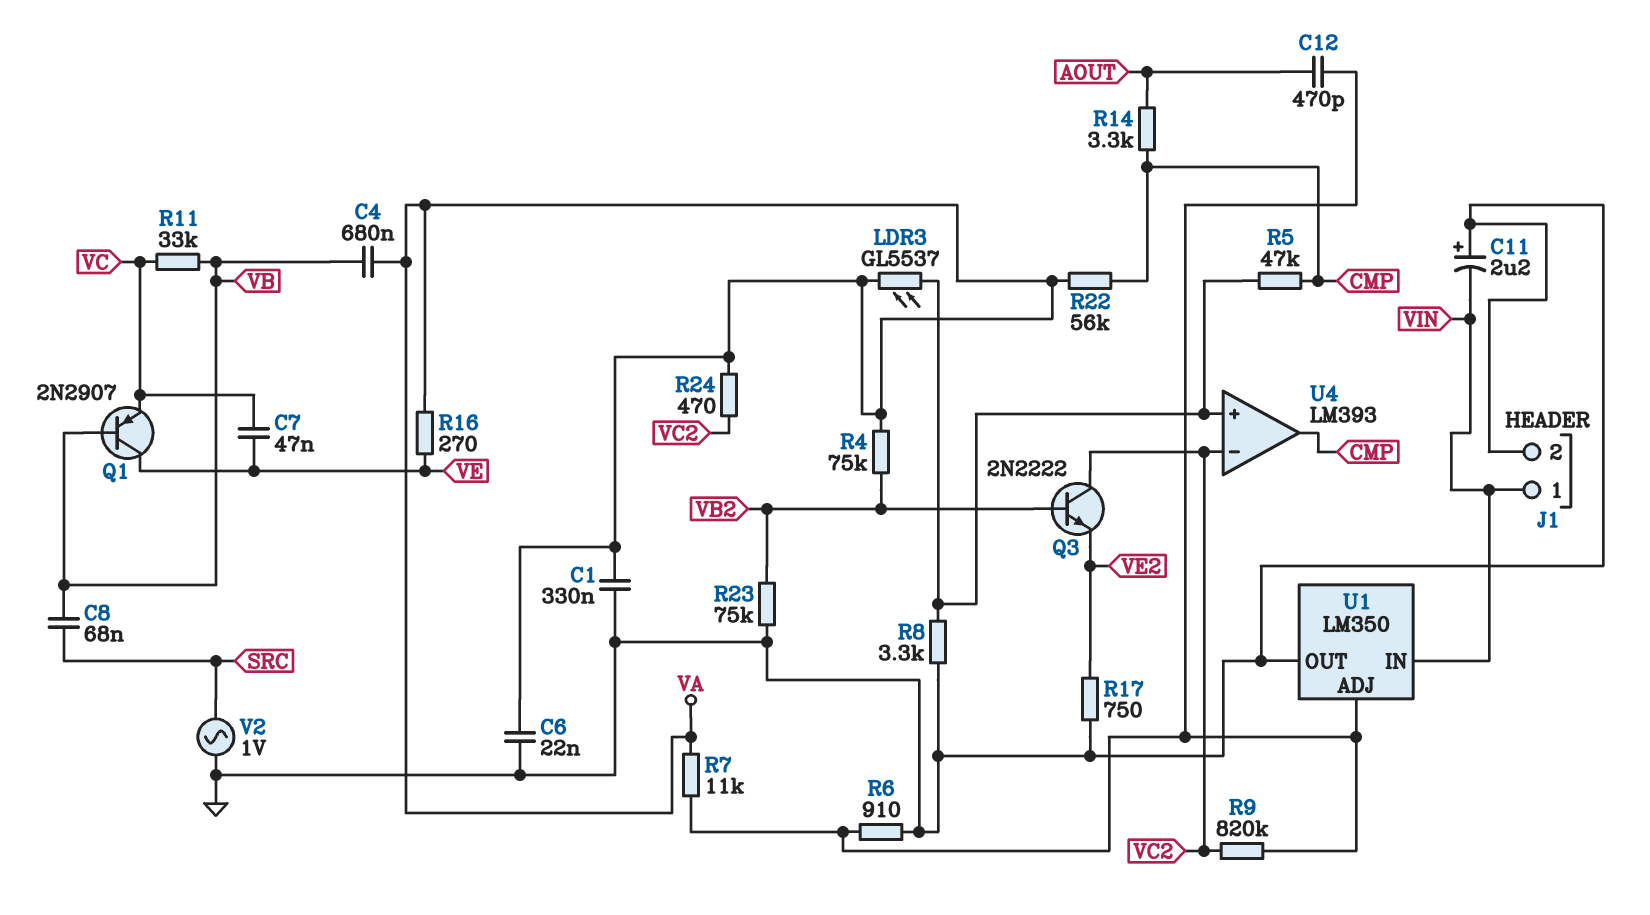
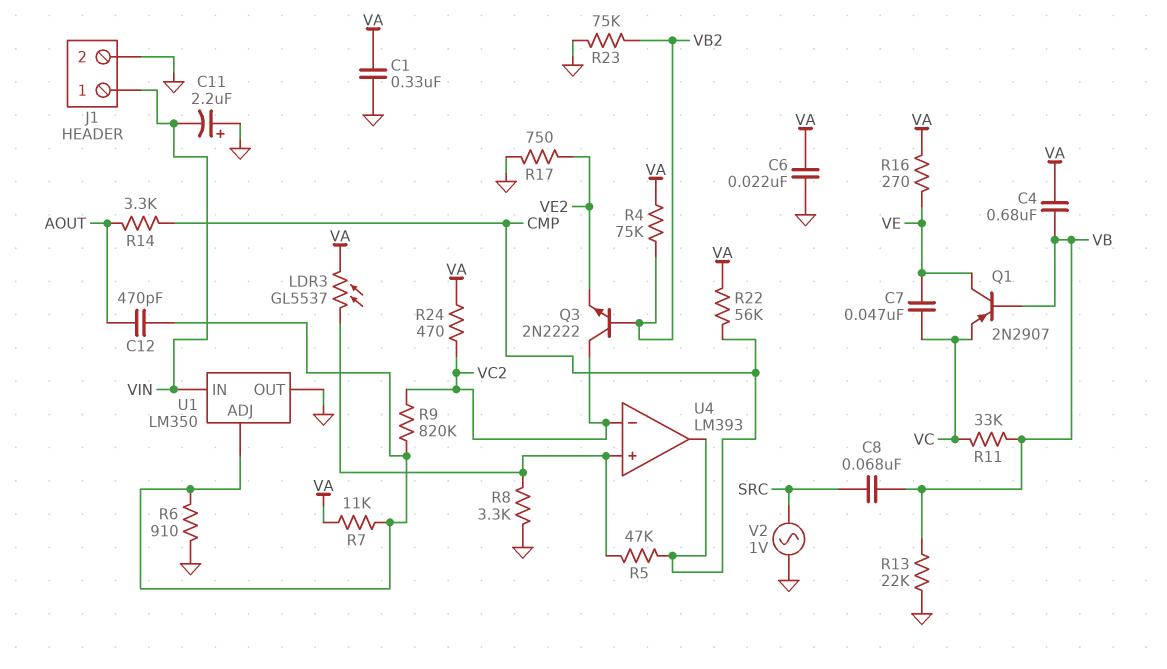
R13: none -> 22k (GND, VB)

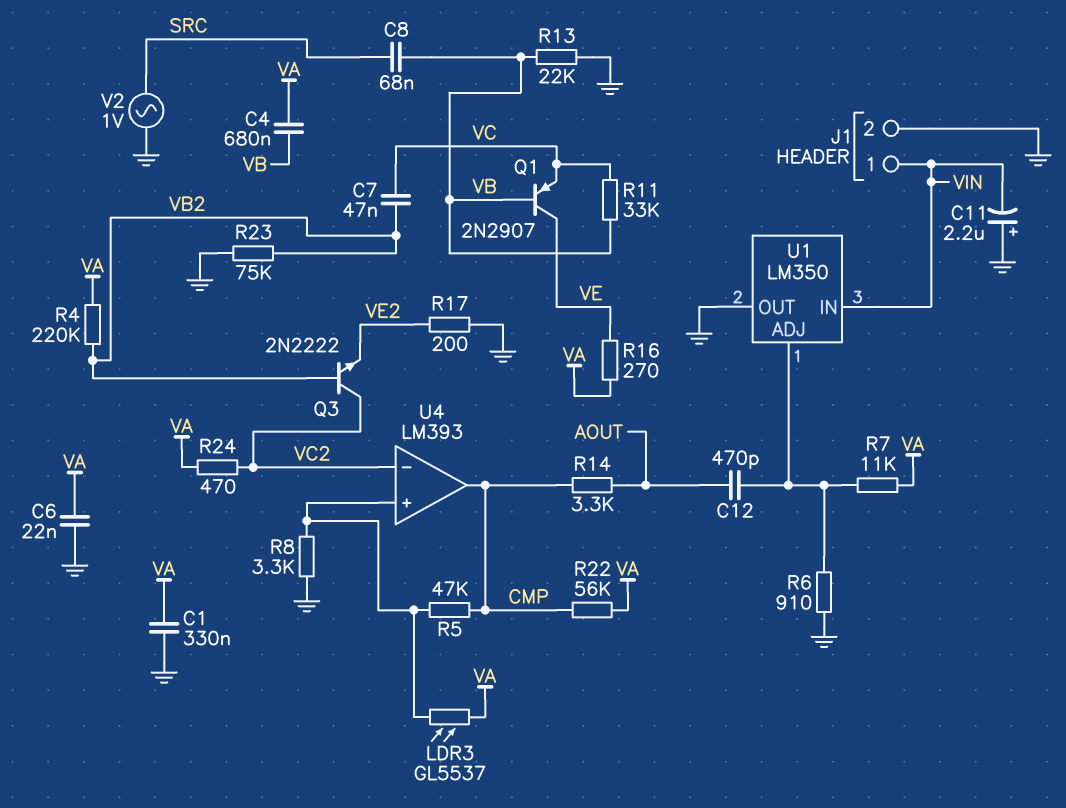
C7: 47nF (VC, VE) -> 47nF (VB2, VC)
R4: 75k (VA, VB2) -> 220k (VA, VB2)
R9: 820k (U1/ADJ, VC2) -> none
R17: 750 (GND, VE2) -> 200 (GND, VE2)

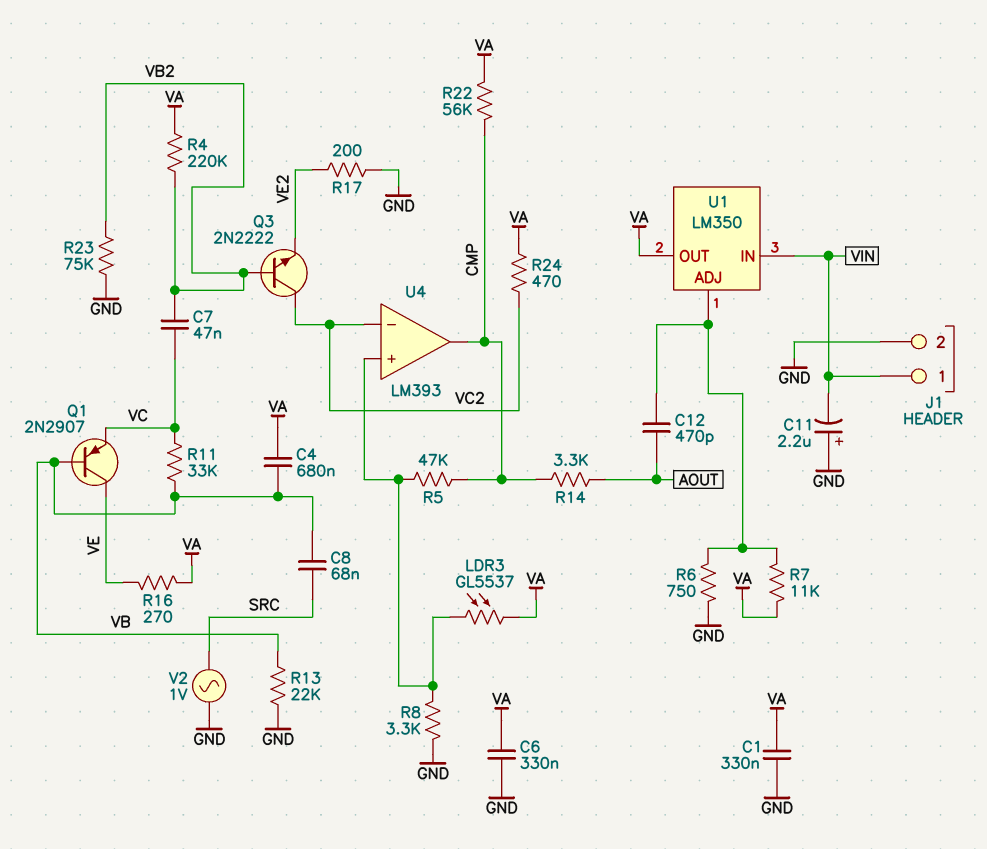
C6: 22nF (GND, VA) -> 330nF (GND, VA)
R6: 910 (GND, U1/ADJ) -> 750 (GND, U1/ADJ)
U1 pin OUT: GND -> VA

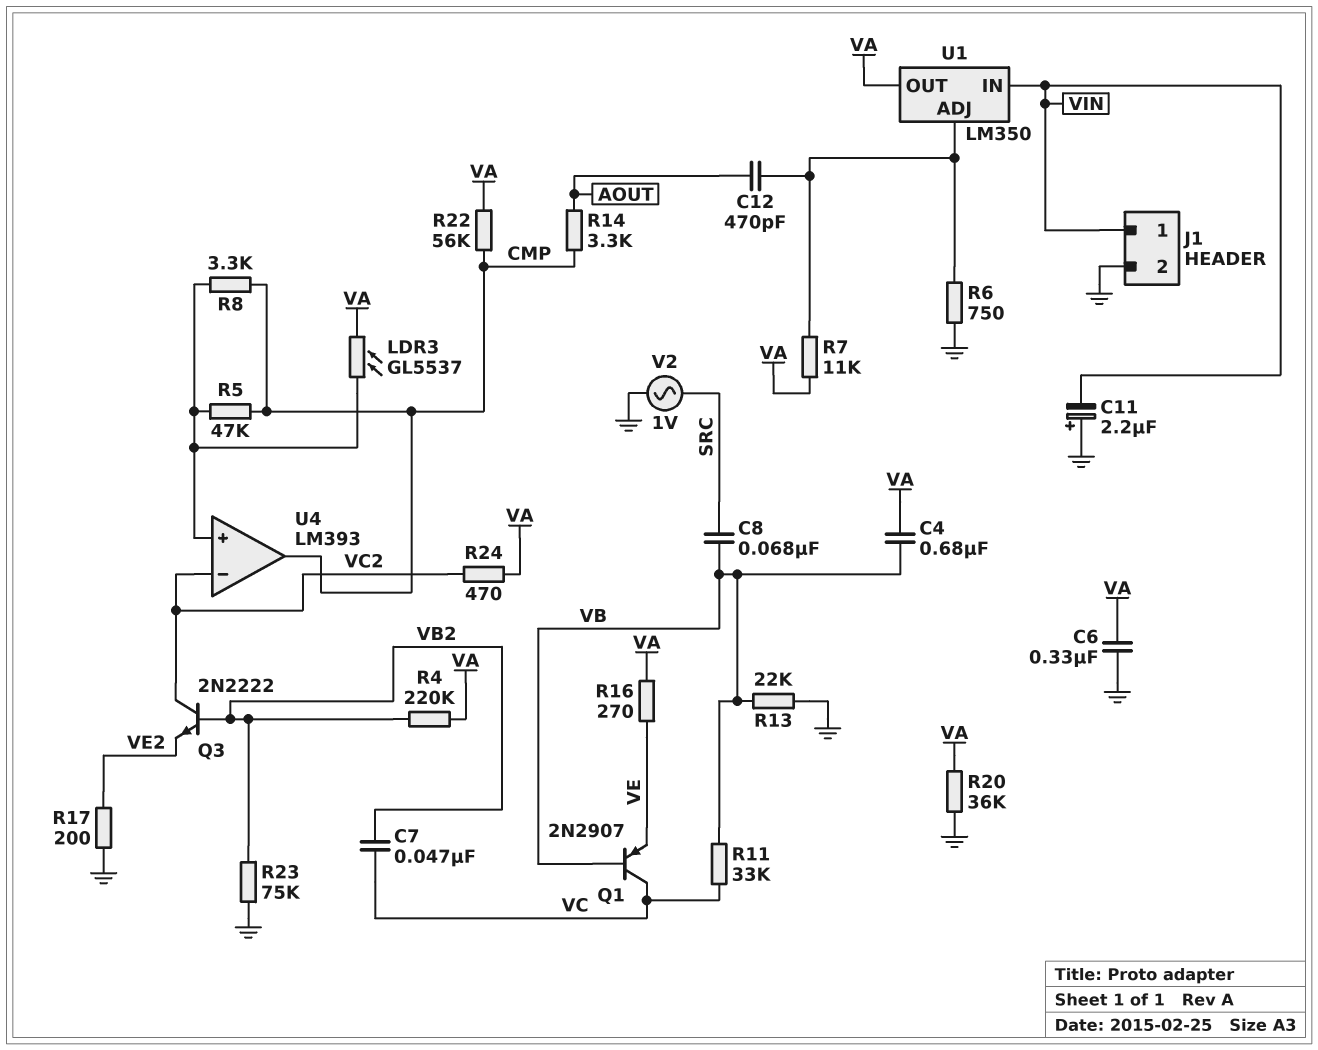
C1: 330nF (GND, VA) -> none
Q1: PNP 2N2907 (B VB, C VE, E VC) -> PNP 2N2907 (B VB, C VC, E VE)
R8: 3.3k (GND, U4/in+) -> 3.3k (CMP, U4/in+)
R20: none -> 36k (GND, VA)

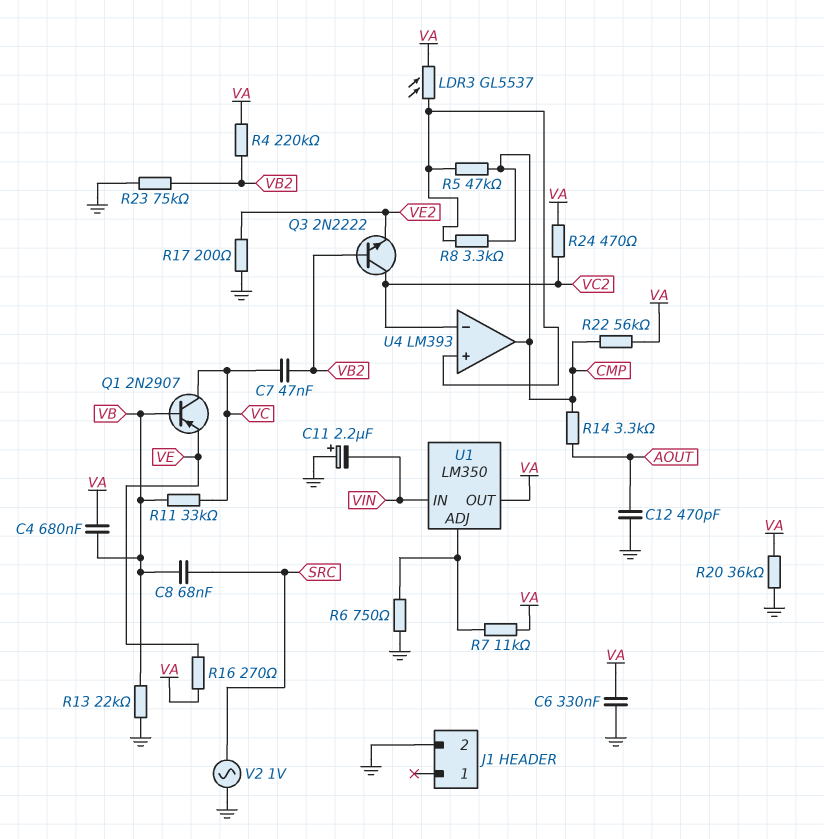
C12: 470pF (AOUT, U1/ADJ) -> 470pF (AOUT, GND)
J1 pin 1: VIN -> none

